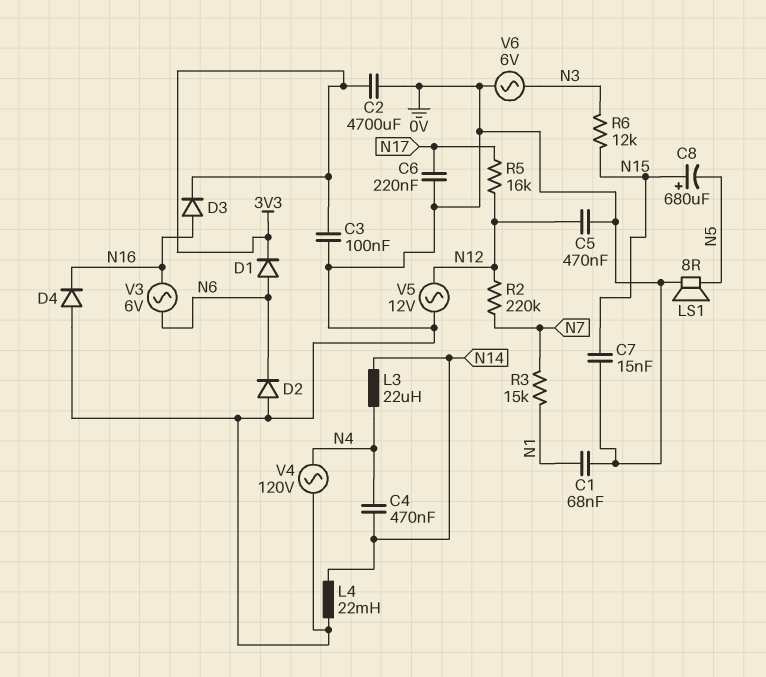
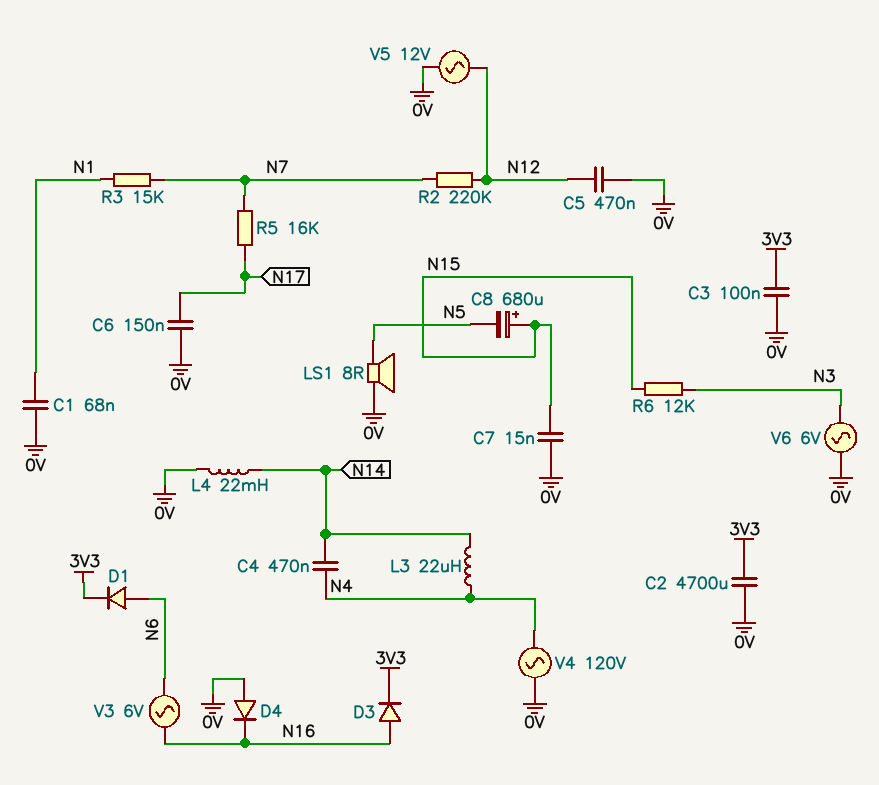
C6: 220nF (0V, N17) -> 150nF (0V, N17)
D2: diode (A 0V, K N6) -> none
R5: 16k (N12, N17) -> 16k (N7, N17)

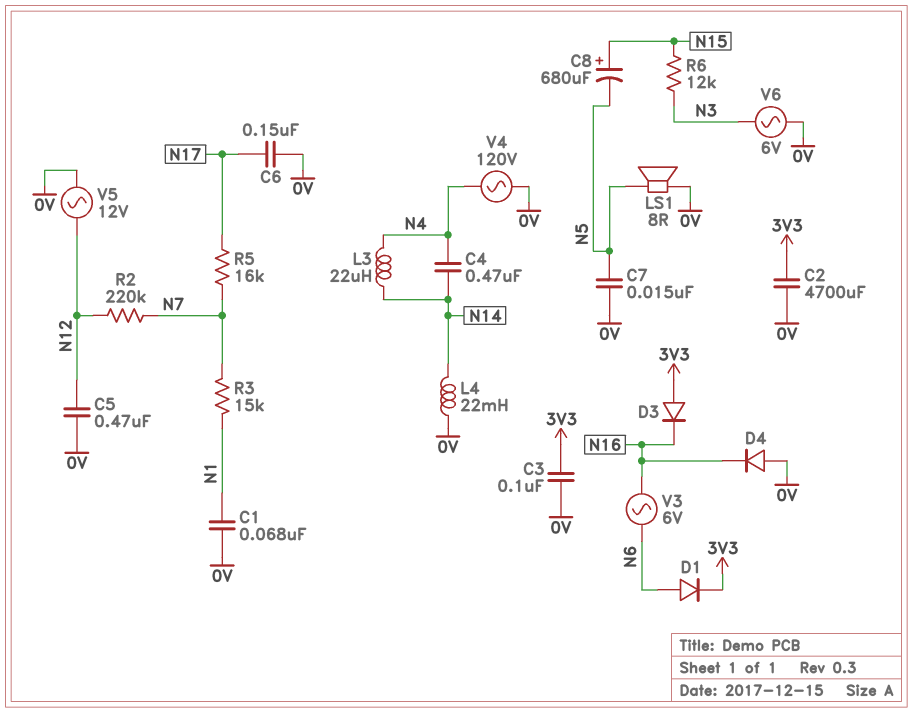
C7: 15nF (0V, N15) -> 15nF (0V, N5)
D3: diode (A N16, K 3V3) -> diode (A 3V3, K N16)

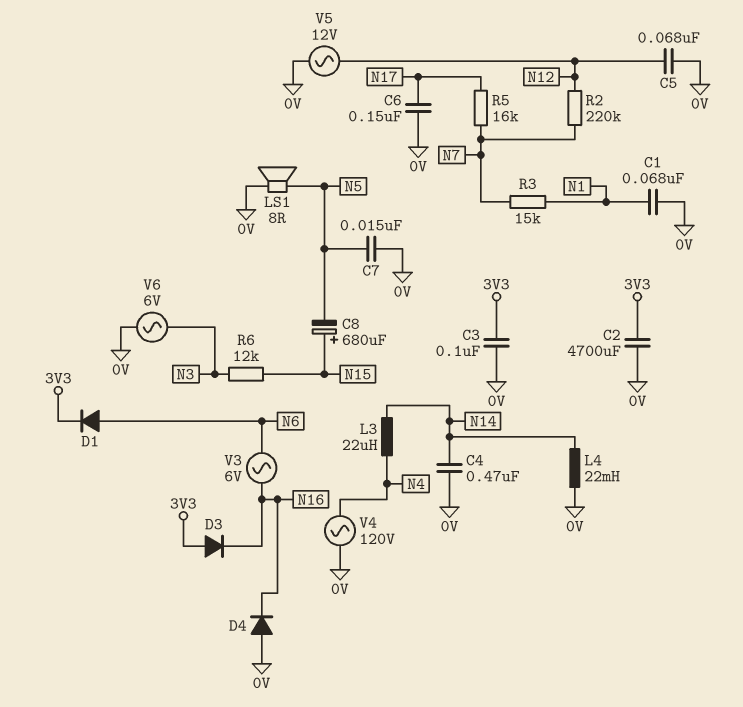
C4: 470nF (N4, N14) -> 470nF (0V, N14)
C5: 470nF (0V, N12) -> 68nF (0V, N12)

